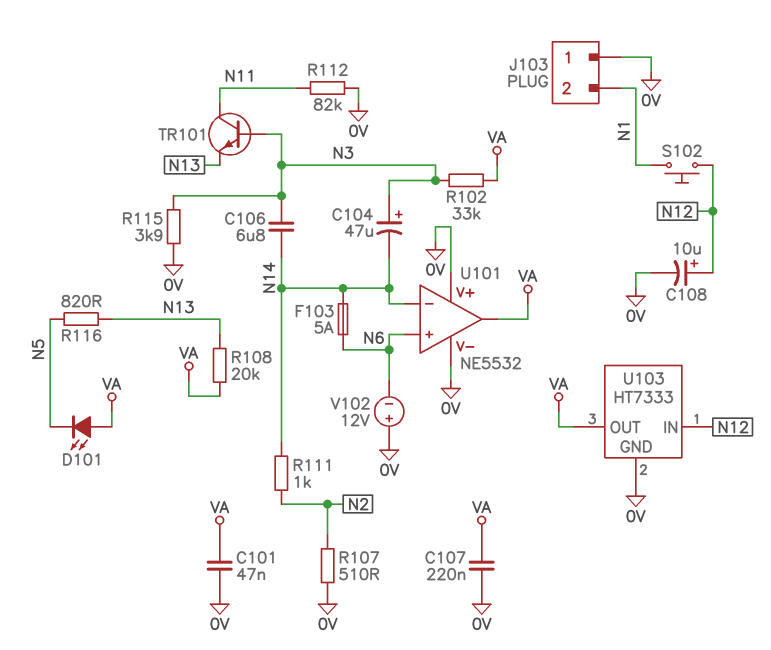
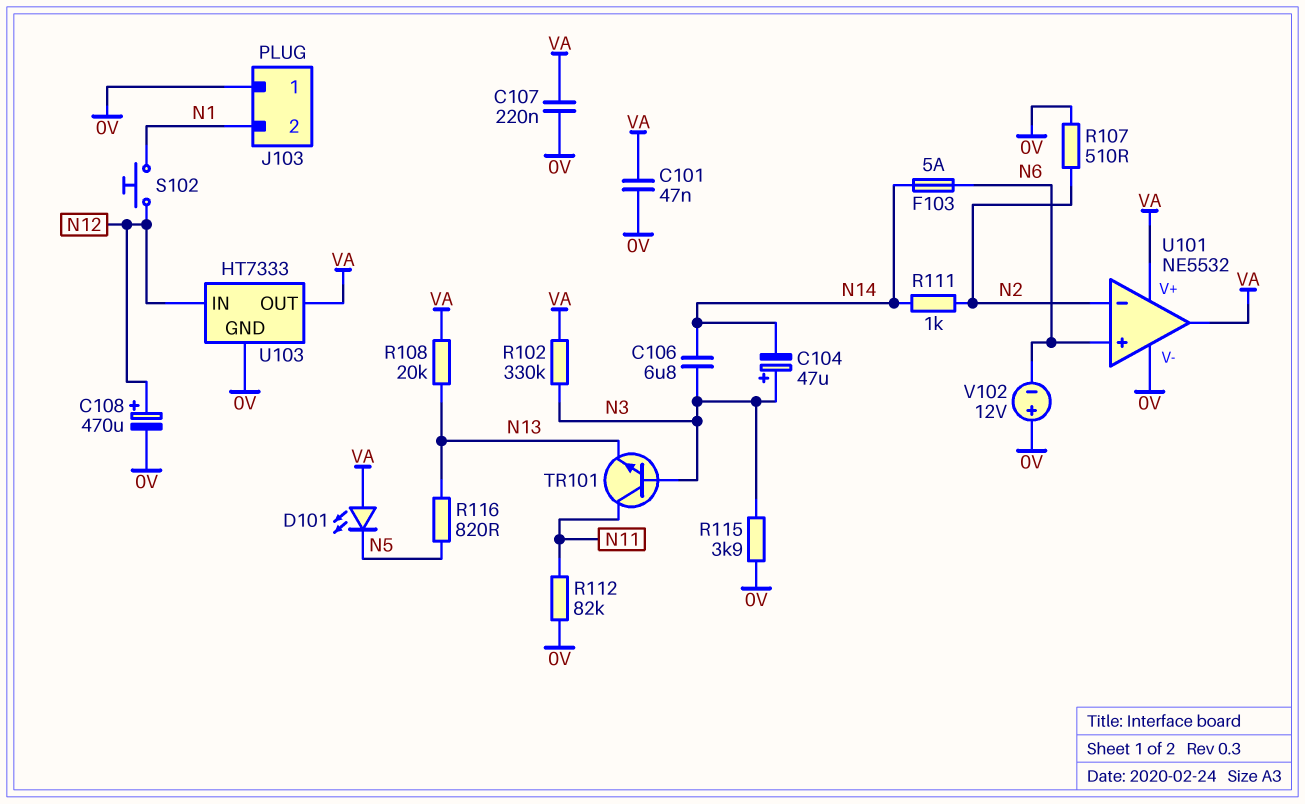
C108: 10uF (plus N12, minus 0V) -> 470uF (plus N12, minus 0V)
R102: 33k (N3, VA) -> 330k (N3, VA)
U101 pin V+: 0V -> VA
U101 pin in-: N14 -> N2

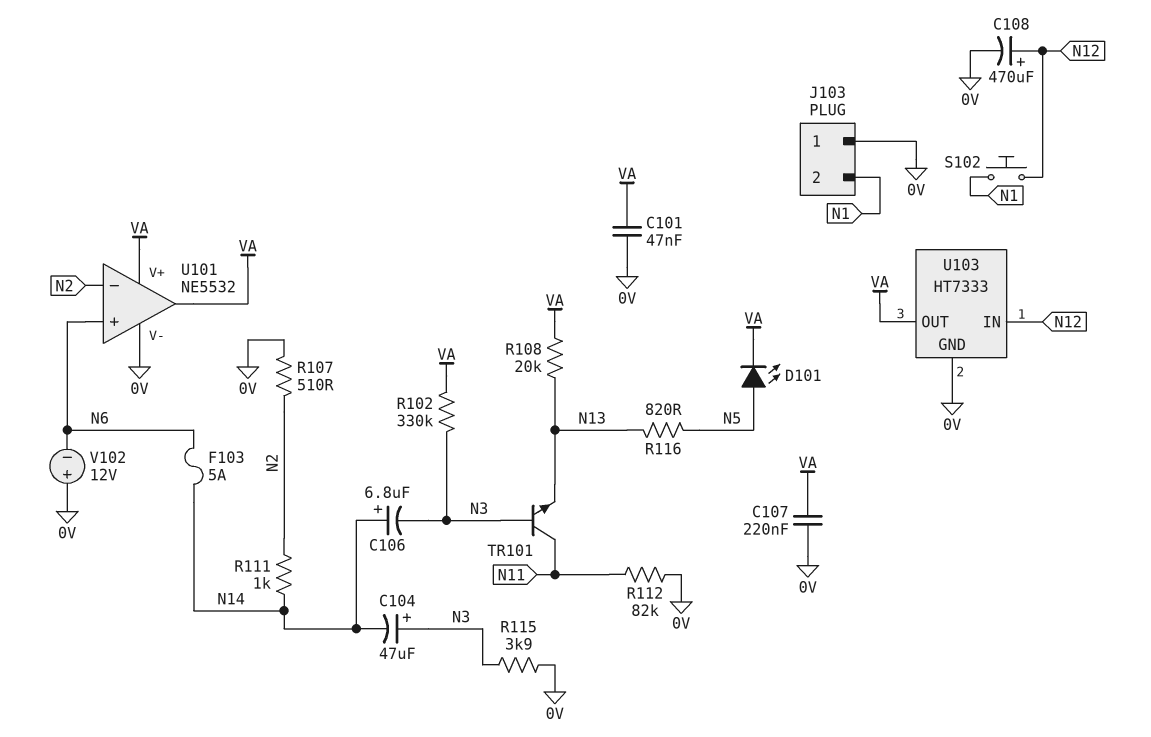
C106: 6.8uF (N3, N14) -> 6.8uF (plus N14, minus N3)
D101: LED (A VA, K N5) -> LED (A N5, K VA)

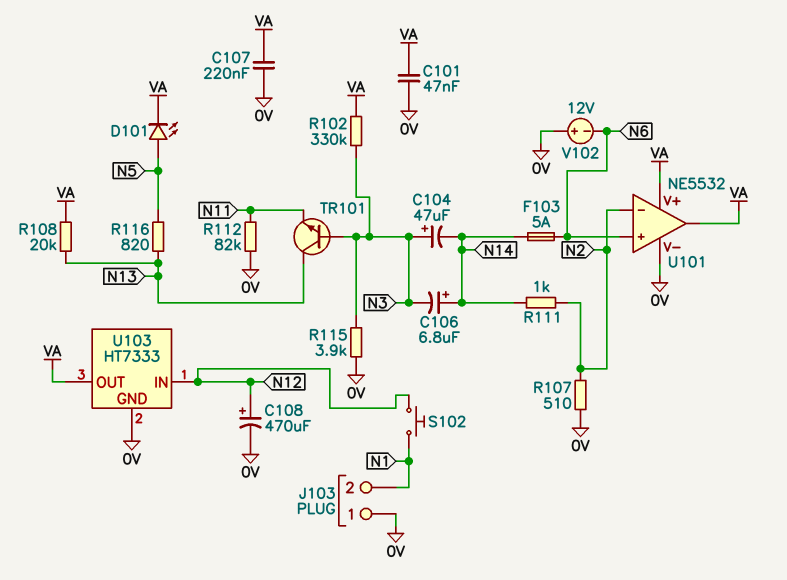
TR101: NPN (B N3, C N11, E N13) -> NPN (B N3, C N13, E N11)

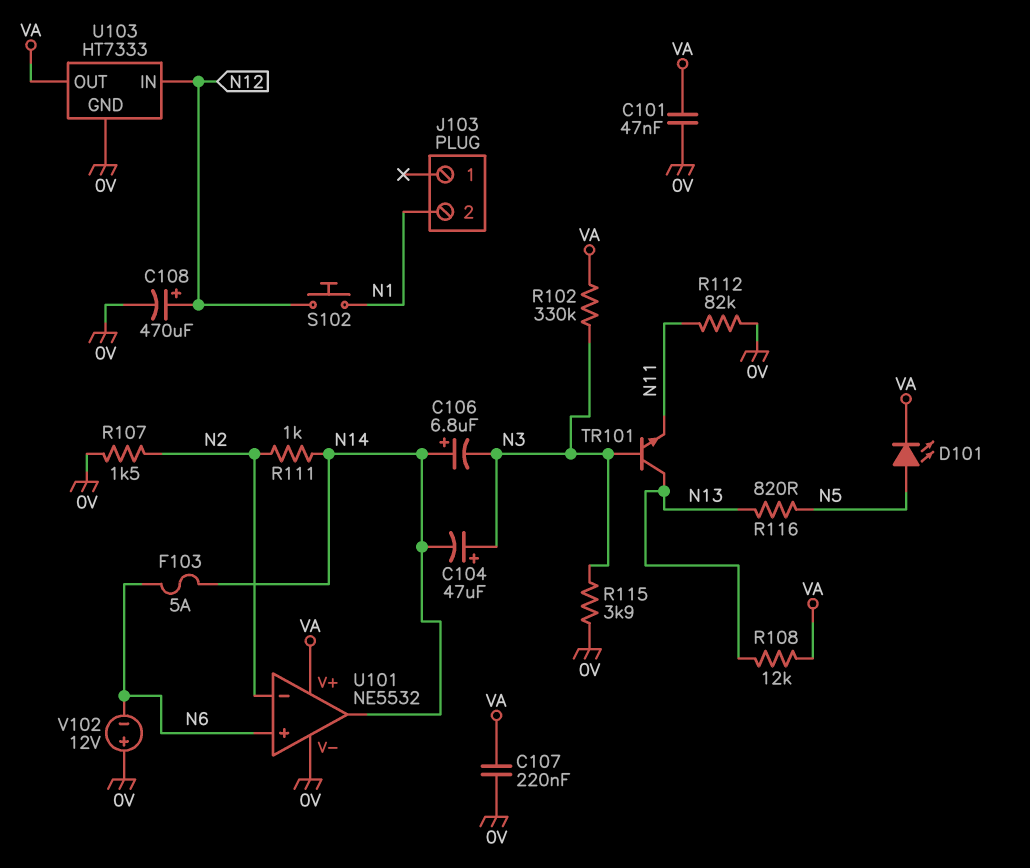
J103 pin 1: 0V -> none
R107: 510 (0V, N2) -> 1.5k (0V, N2)
R108: 20k (N13, VA) -> 12k (N13, VA)
U101 pin out: VA -> N14

